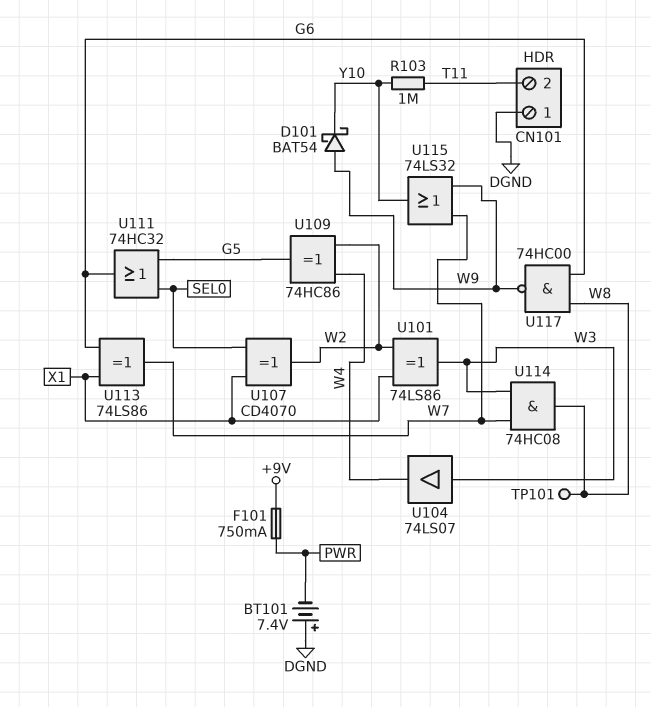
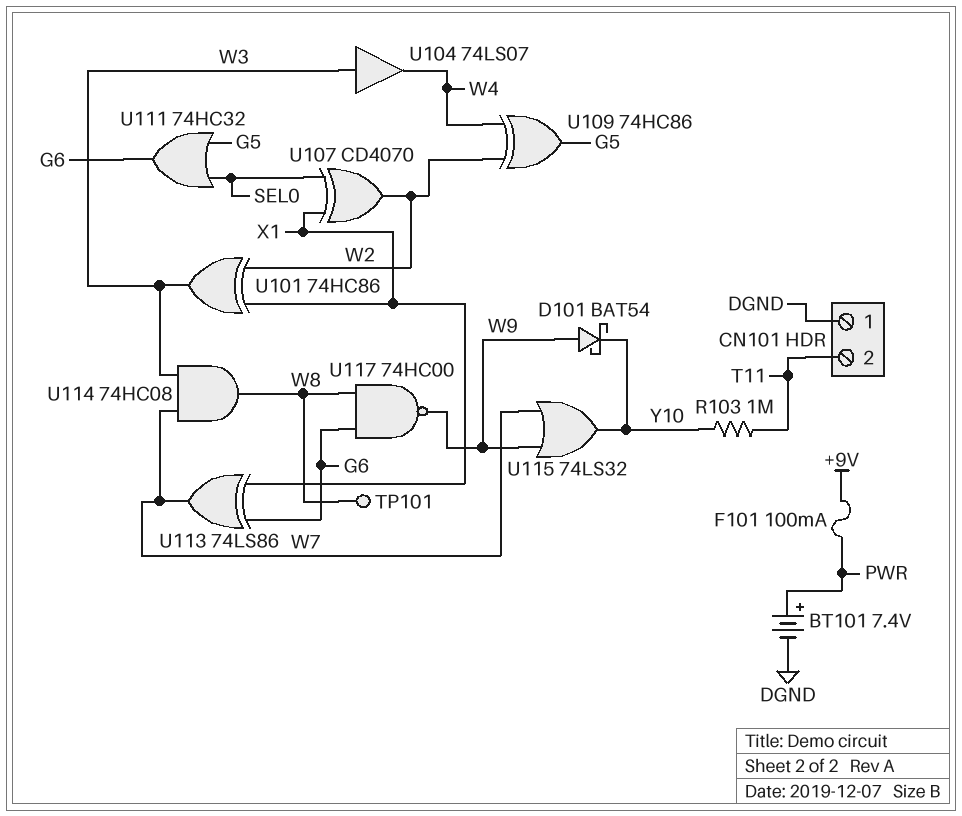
BT101: 7.4V (plus DGND, minus PWR) -> 7.4V (plus PWR, minus DGND)
F101: 750mA (+9V, PWR) -> 100mA (+9V, PWR)
U101: XOR 74LS86 (in W2, in X1, out W3) -> XOR 74HC86 (in W2, in X1, out W3)

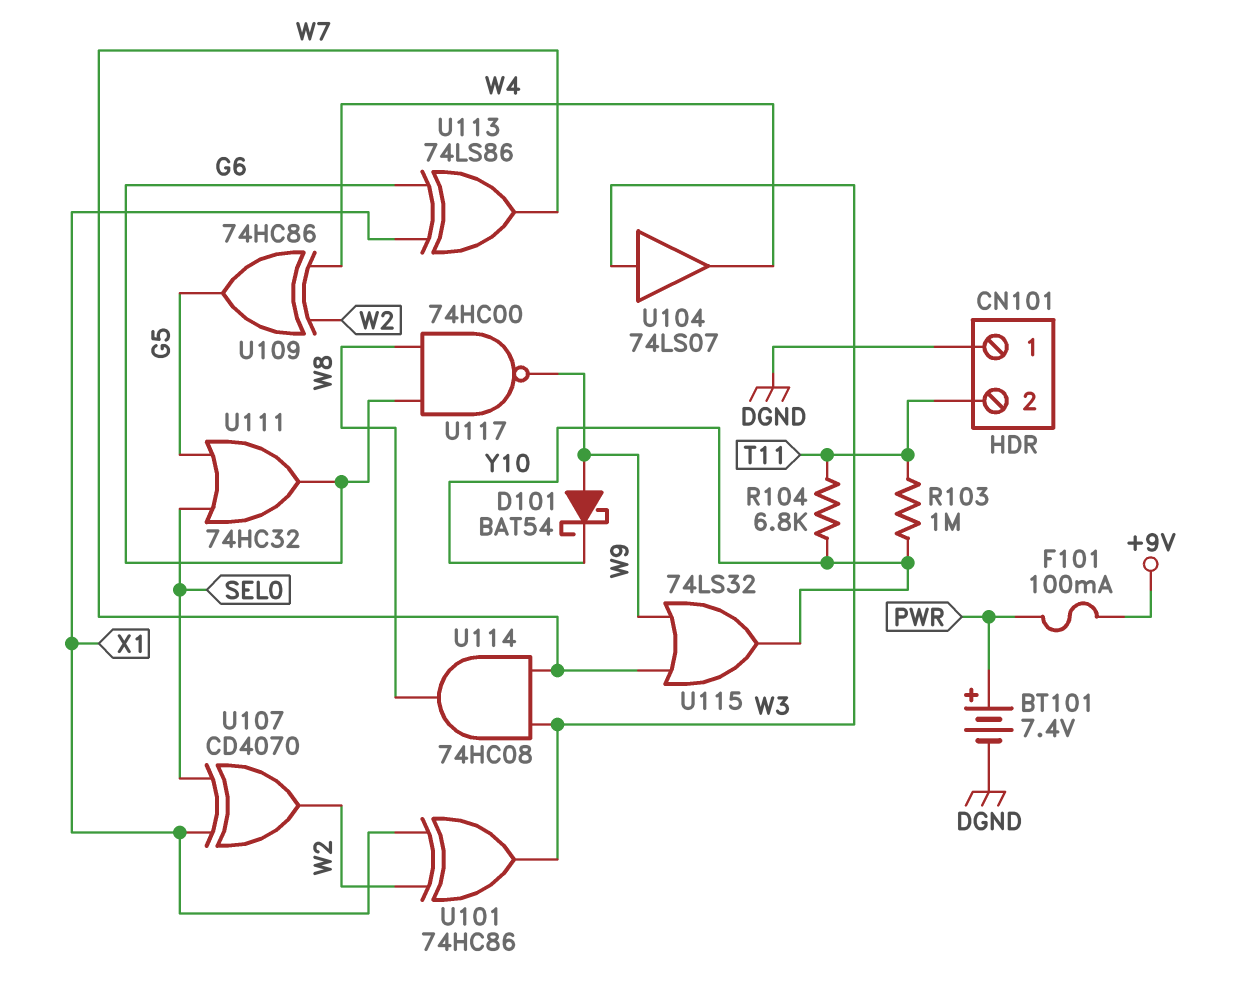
R104: none -> 6.8k (T11, Y10)
TP101: test point (W8) -> none

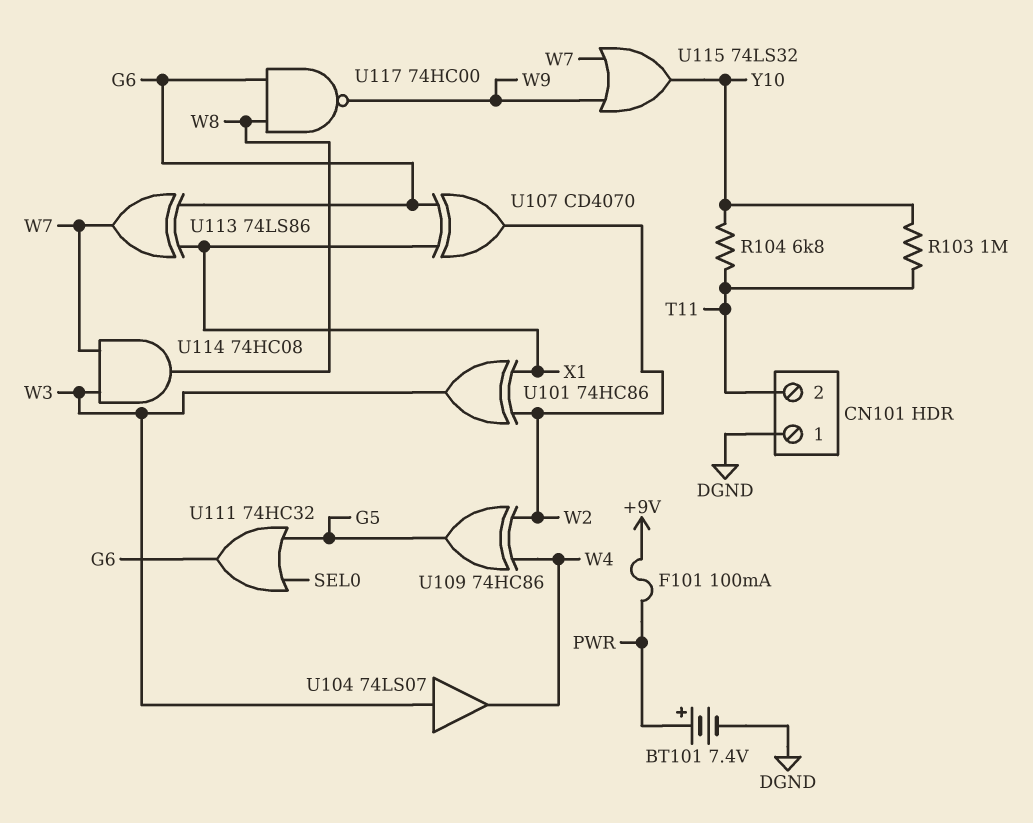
D101: schottky BAT54 (A W9, K Y10) -> none
U107: XOR CD4070 (in SEL0, in X1, out W2) -> XOR CD4070 (in G6, in X1, out W2)

